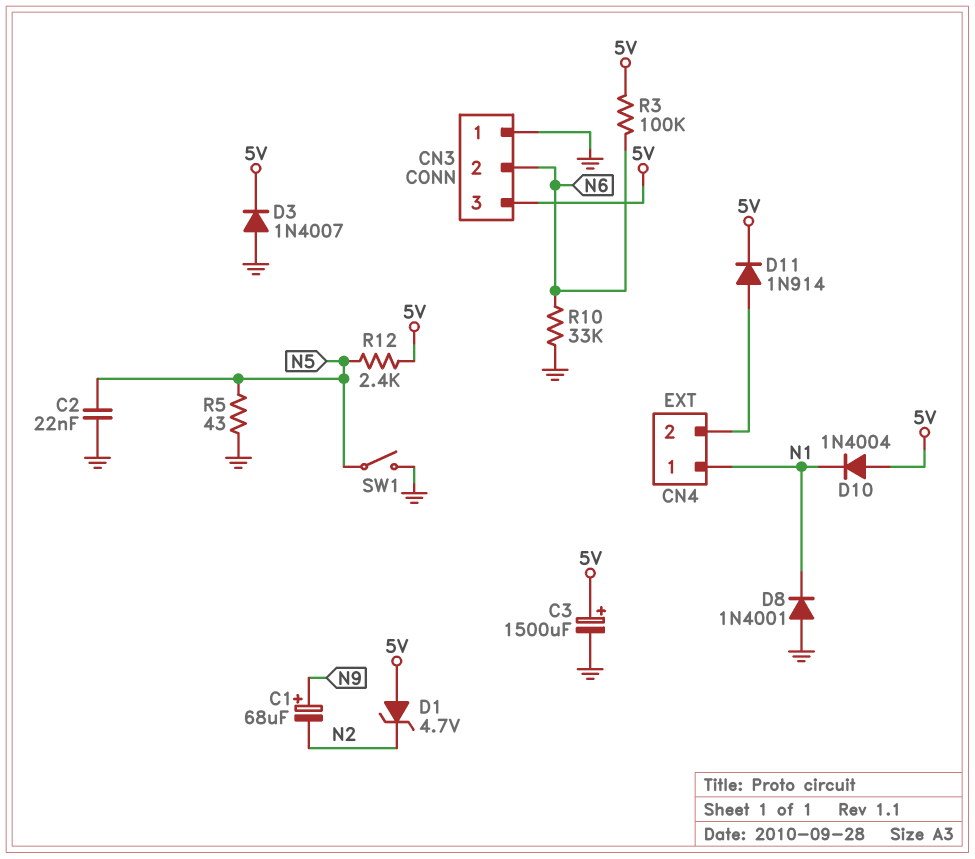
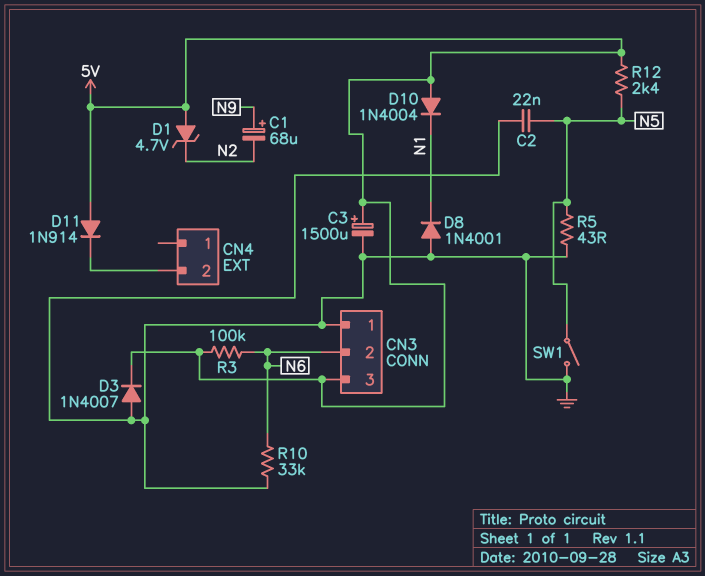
CN4 pin 1: N1 -> none
D11: diode 1N914 (A CN4/2, K 5V) -> diode 1N914 (A 5V, K CN4/2)

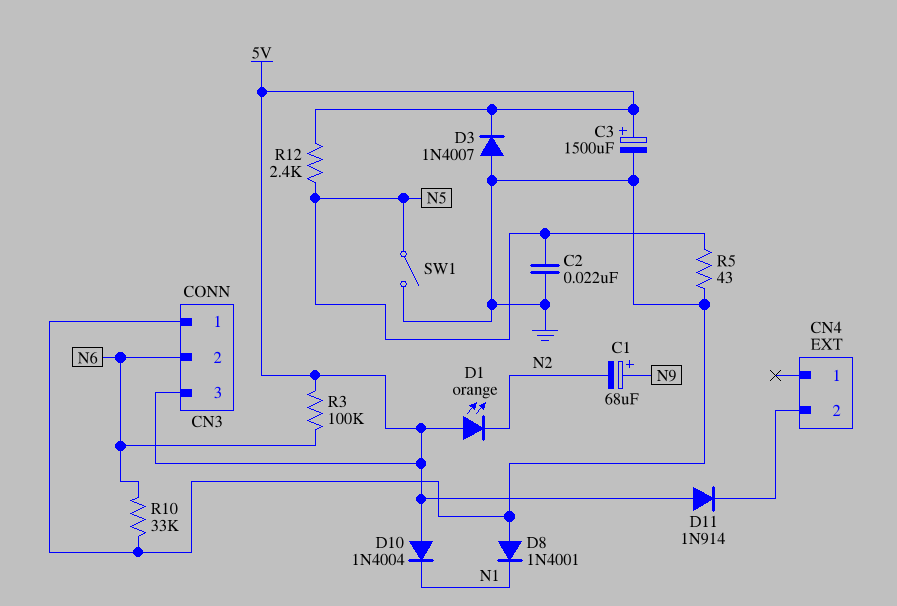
D1: zener 4.7V (A 5V, K N2) -> LED orange (A 5V, K N2)

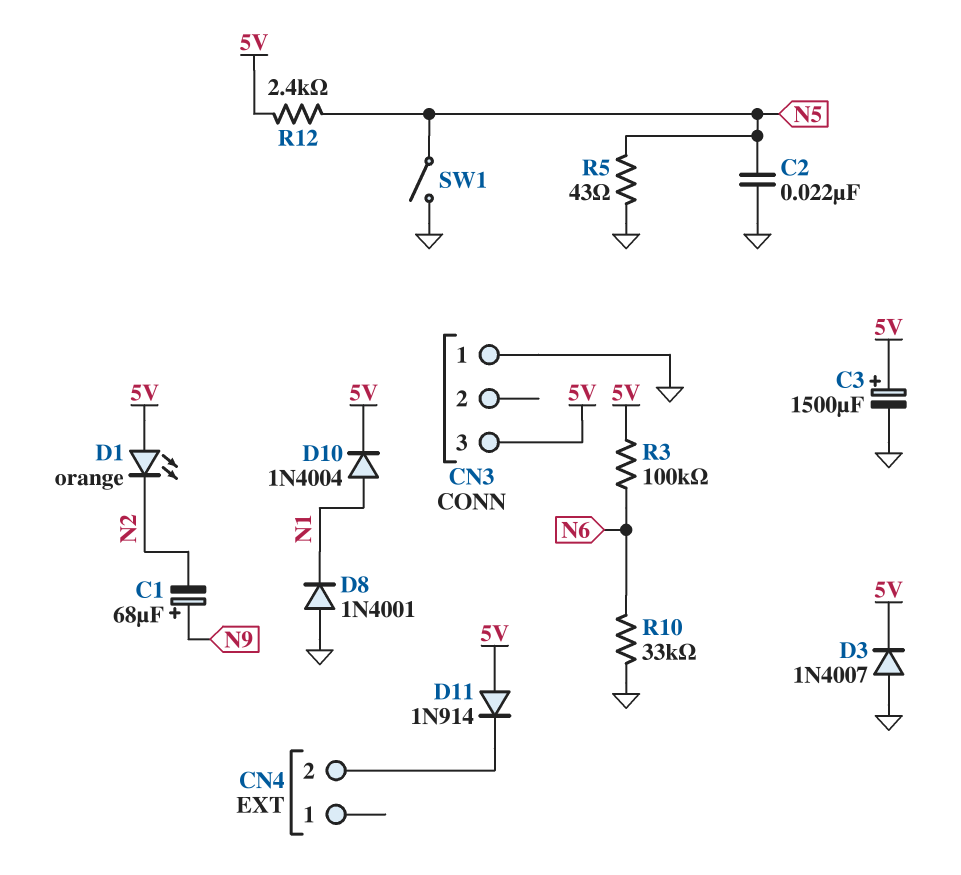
CN3 pin 2: N6 -> none
D10: diode 1N4004 (A 5V, K N1) -> diode 1N4004 (A N1, K 5V)

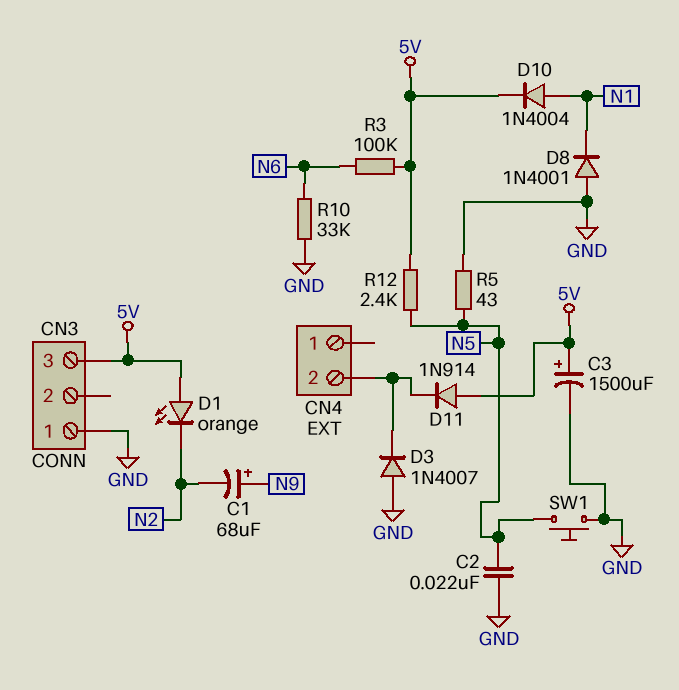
D3: diode 1N4007 (A GND, K 5V) -> diode 1N4007 (A GND, K CN4/2)
SW1: switch (GND, N5) -> button (GND, N5)

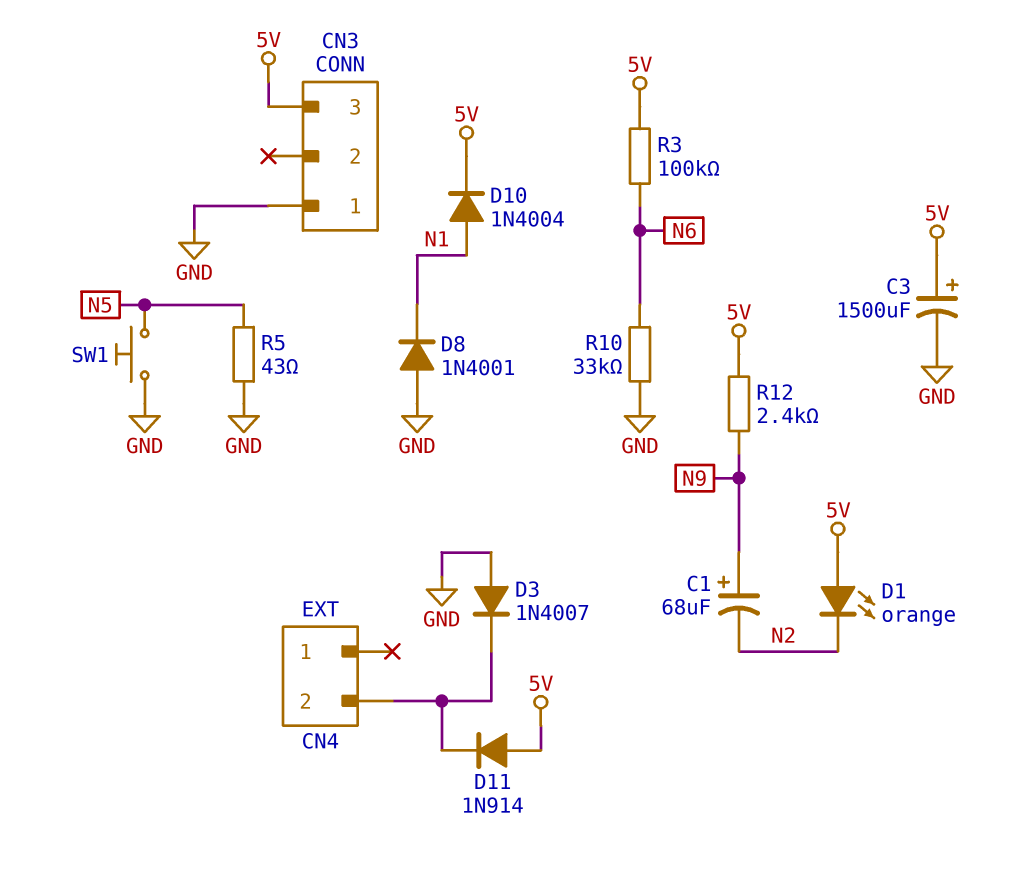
C2: 22nF (GND, N5) -> none
R12: 2.4k (5V, N5) -> 2.4k (5V, N9)

